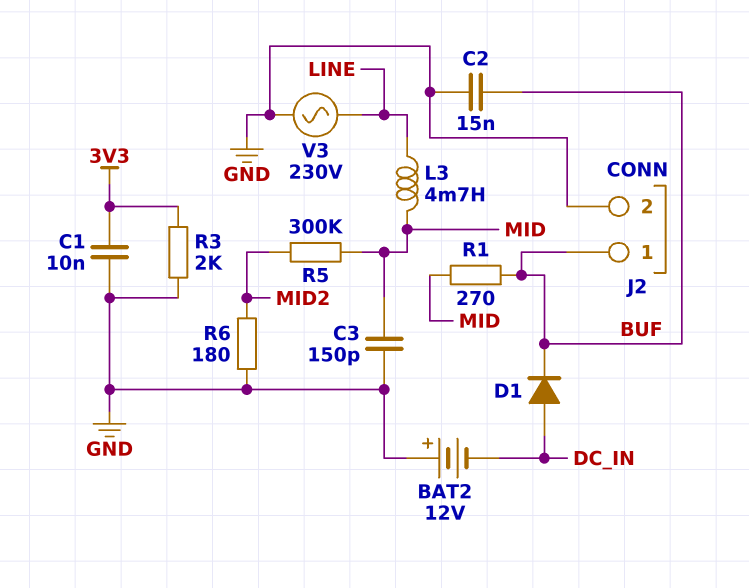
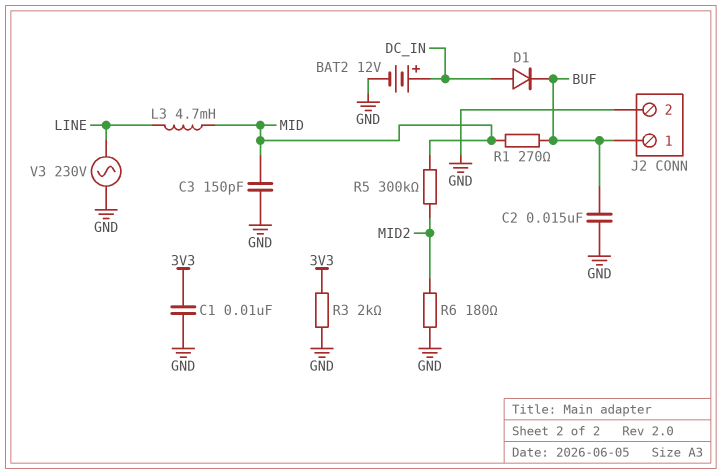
BAT2: 12V (plus GND, minus DC_IN) -> 12V (plus DC_IN, minus GND)

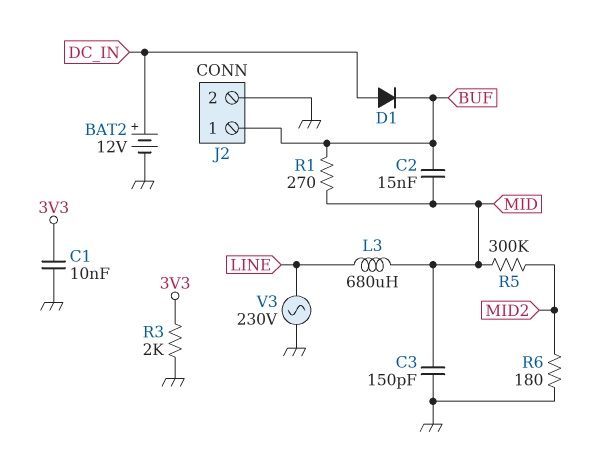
C2: 15nF (BUF, GND) -> 15nF (BUF, MID)
L3: 4.7mH (LINE, MID) -> 680uH (LINE, MID)

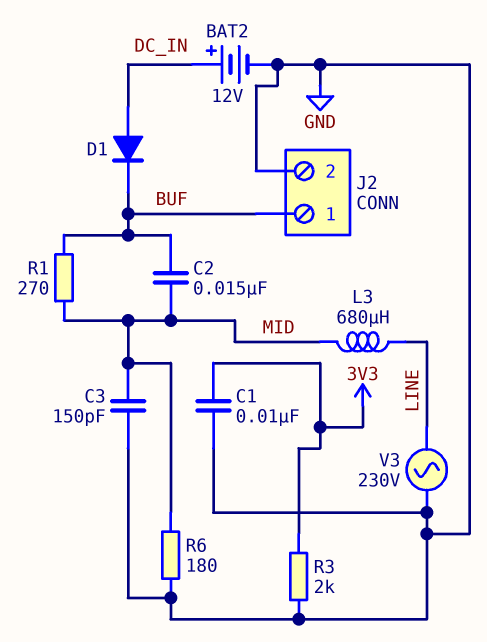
R5: 300k (MID, MID2) -> none
R6: 180 (GND, MID2) -> 180 (GND, MID)

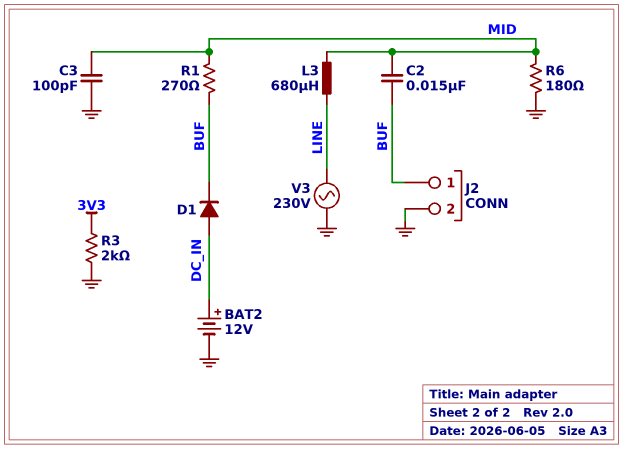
C1: 10nF (3V3, GND) -> none
C3: 150pF (GND, MID) -> 100pF (GND, MID)

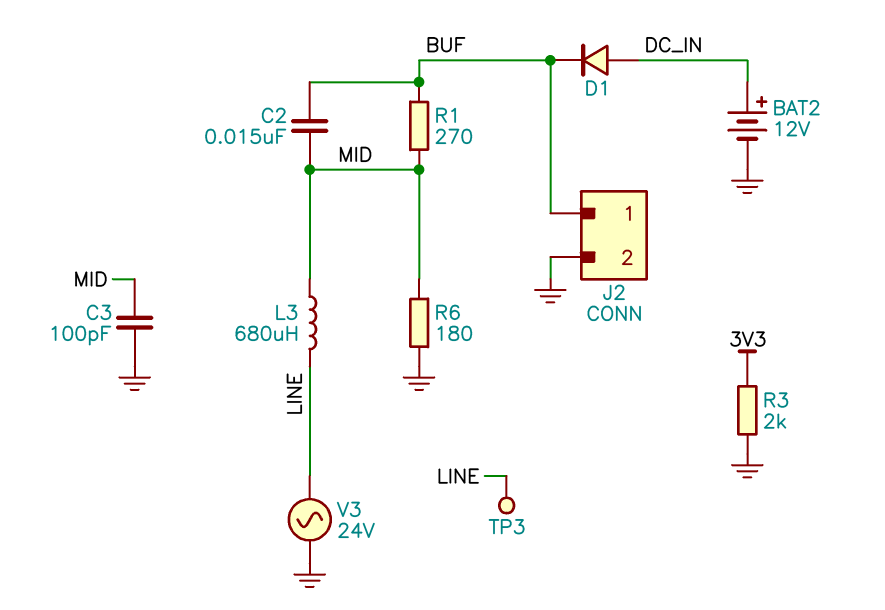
TP3: none -> test point (LINE)
V3: AC 230V (GND, LINE) -> AC 24V (GND, LINE)

